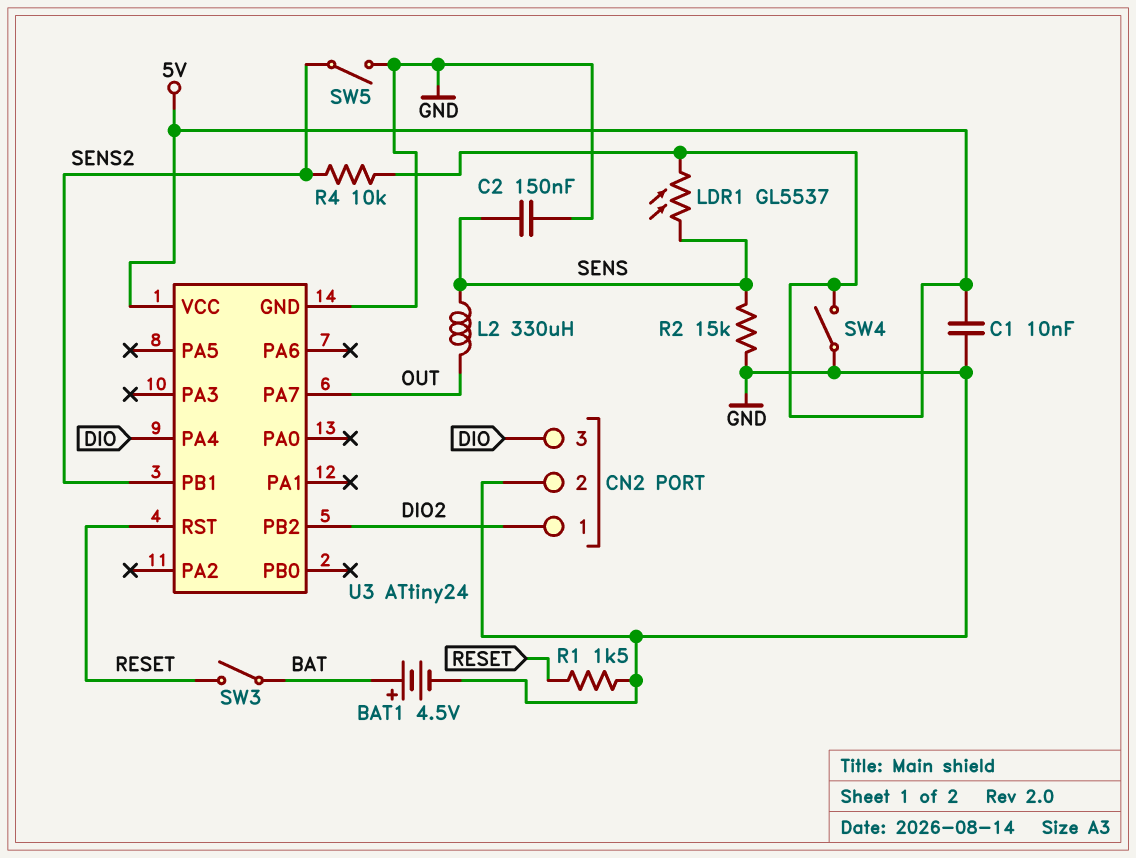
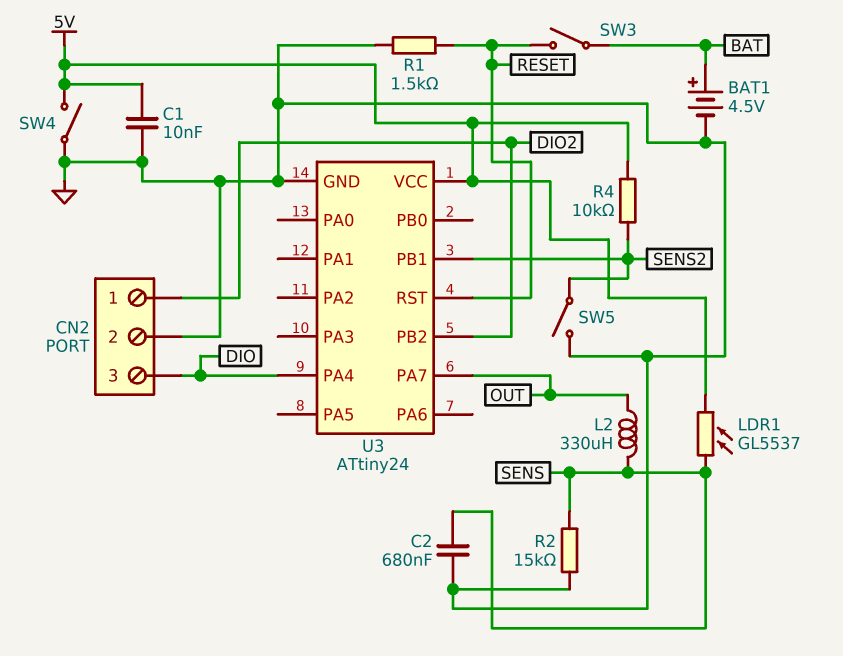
C2: 150nF (GND, SENS) -> 680nF (GND, SENS)

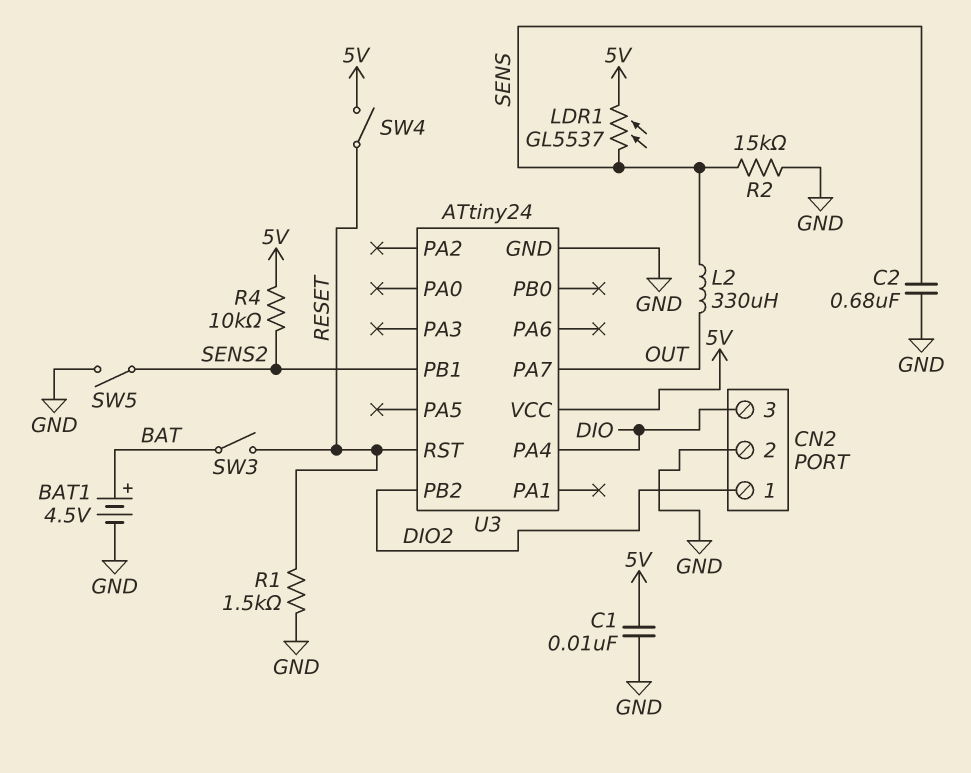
SW4: switch (5V, GND) -> switch (5V, RESET)

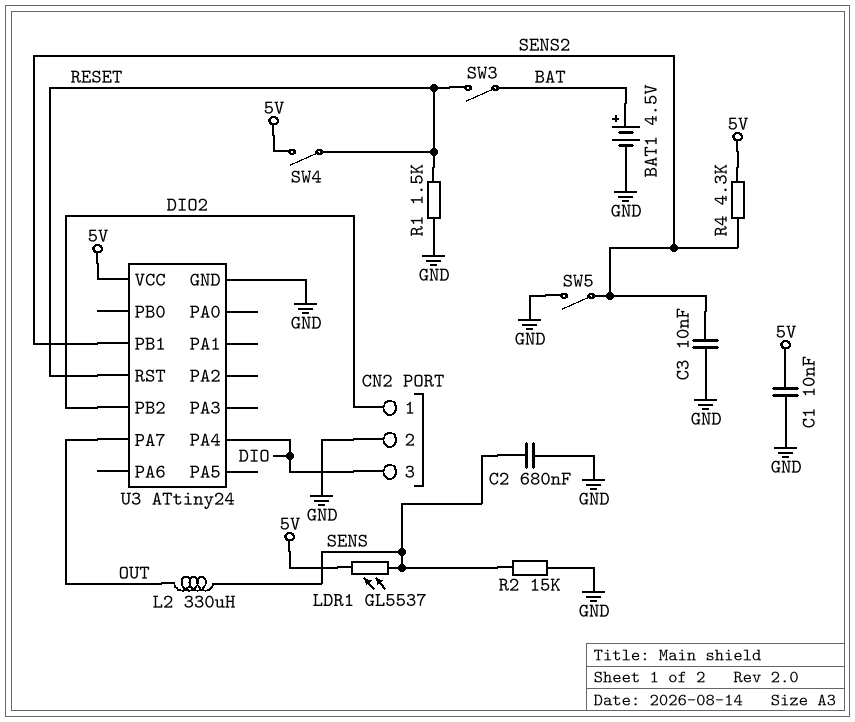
C3: none -> 10nF (GND, SENS2)
R4: 10k (5V, SENS2) -> 4.3k (5V, SENS2)

